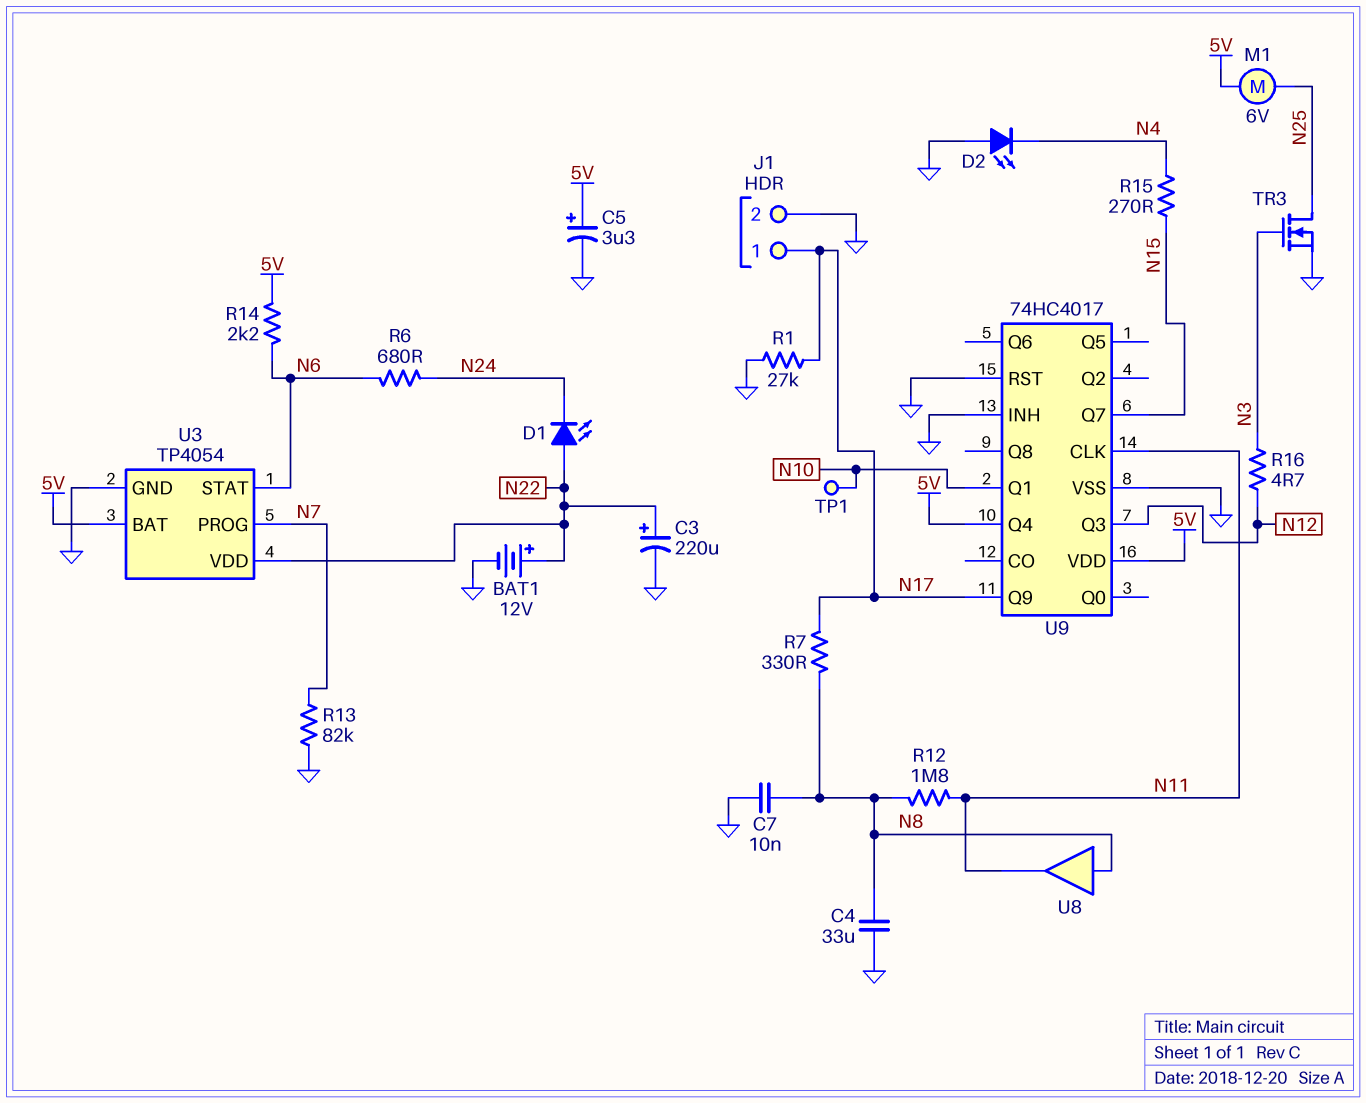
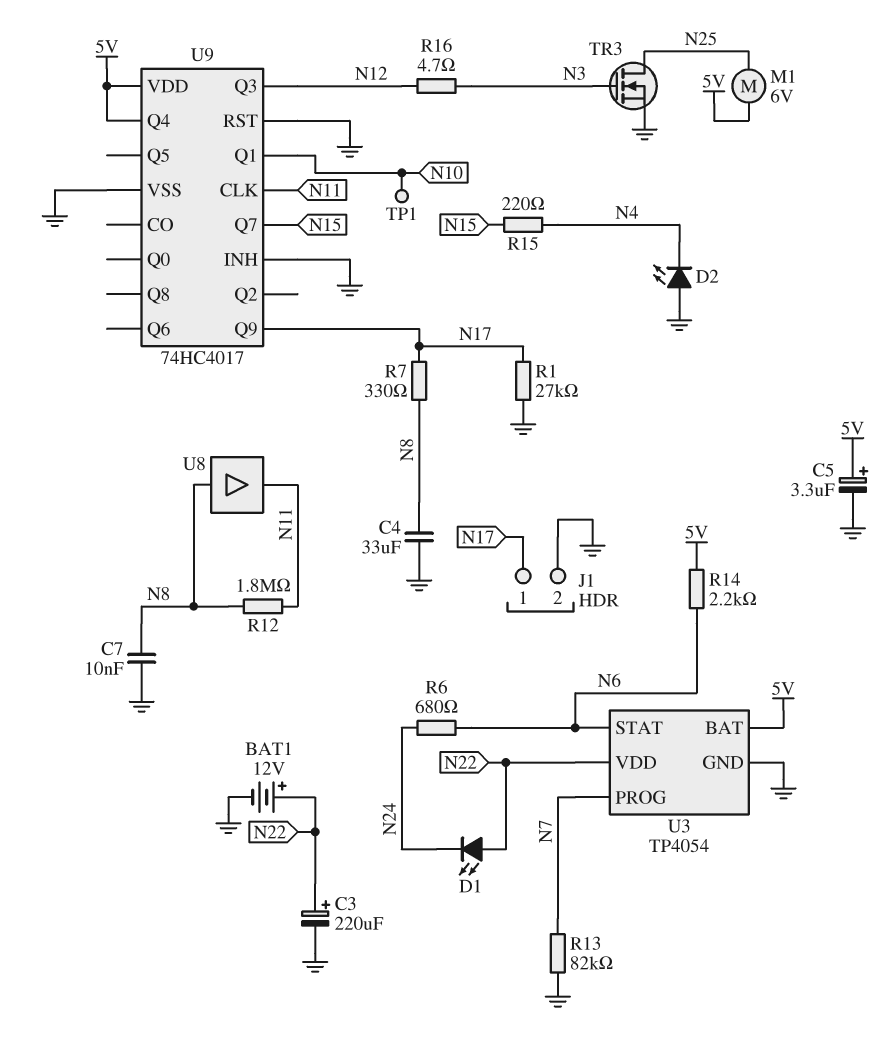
R15: 270 (N4, N15) -> 220 (N4, N15)

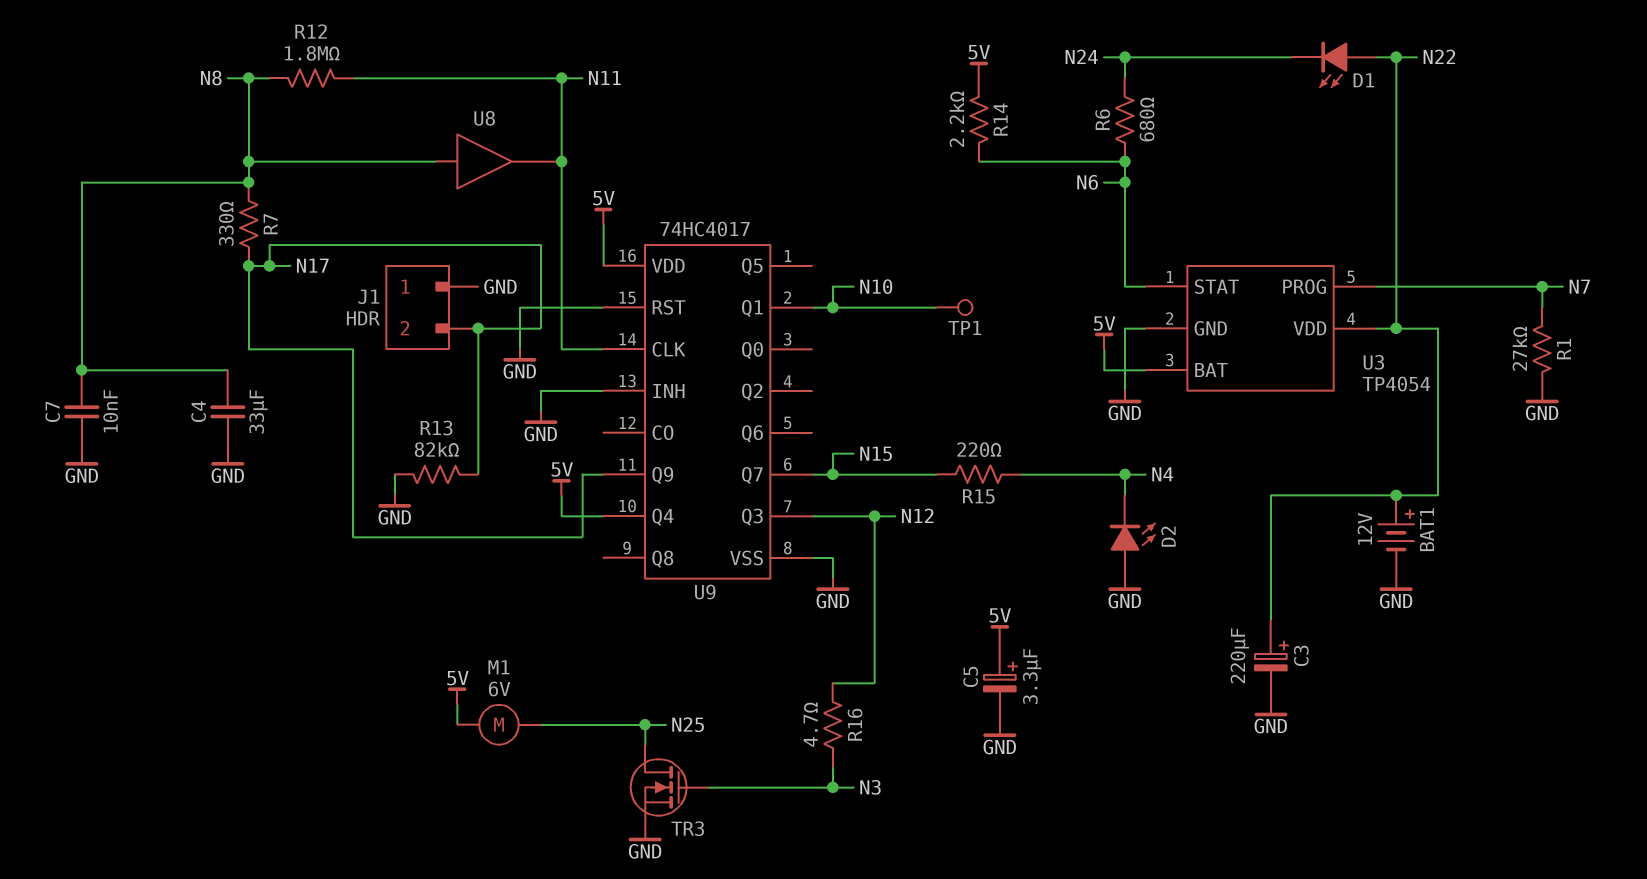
J1 pin 1: N17 -> GND
J1 pin 2: GND -> N17
R1: 27k (GND, N17) -> 27k (GND, N7)
R13: 82k (GND, N7) -> 82k (GND, N17)

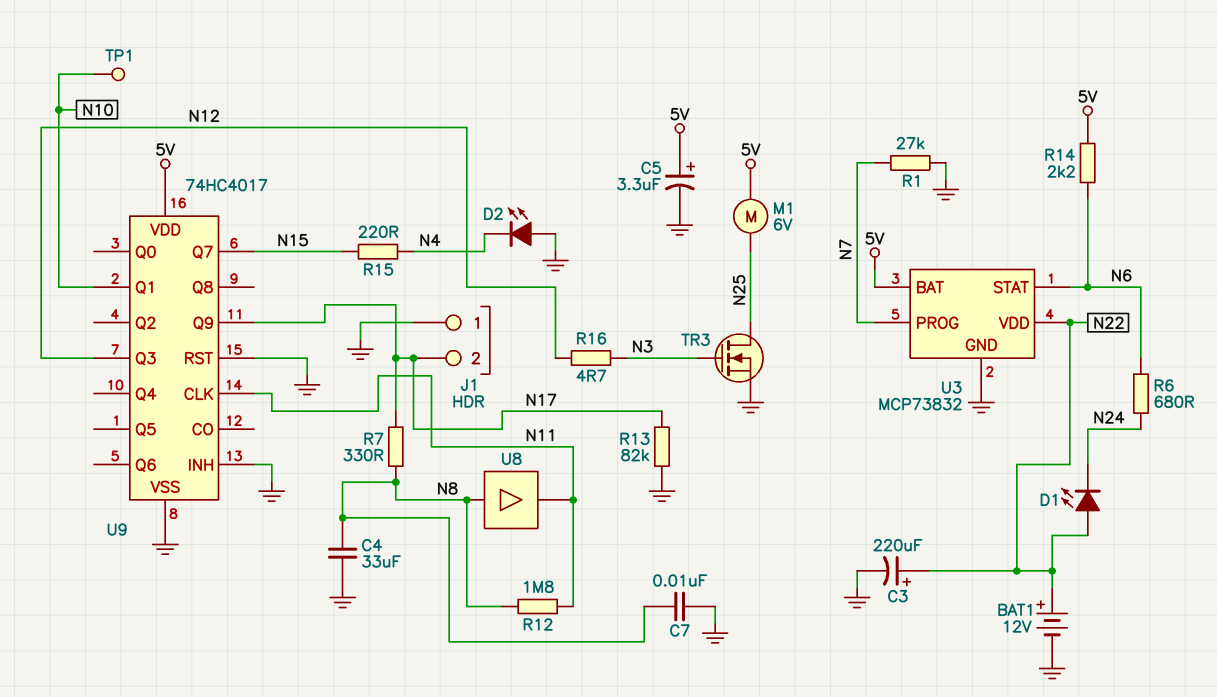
U3: TP4054 -> MCP73832
U9 pin Q4: 5V -> none

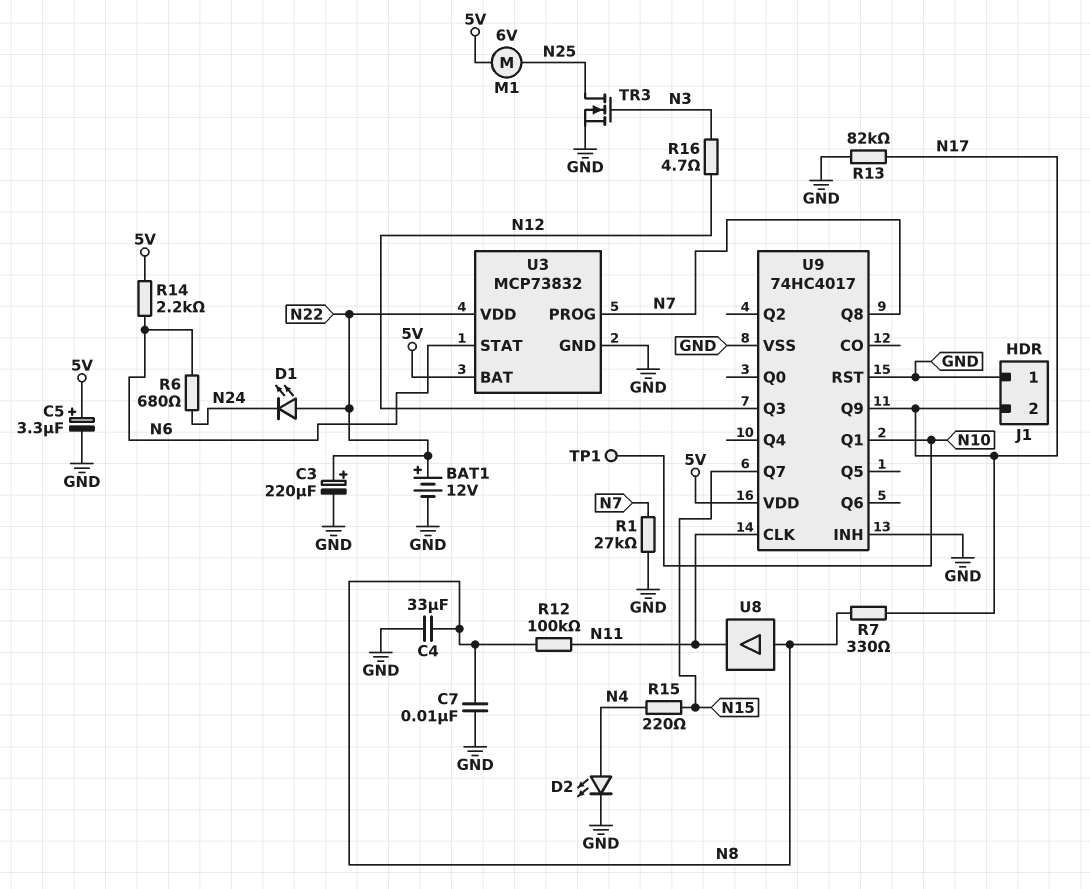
D2: LED (A GND, K N4) -> LED (A N4, K GND)
R12: 1.8M (N8, N11) -> 100k (N8, N11)
U9 pin Q8: none -> N7

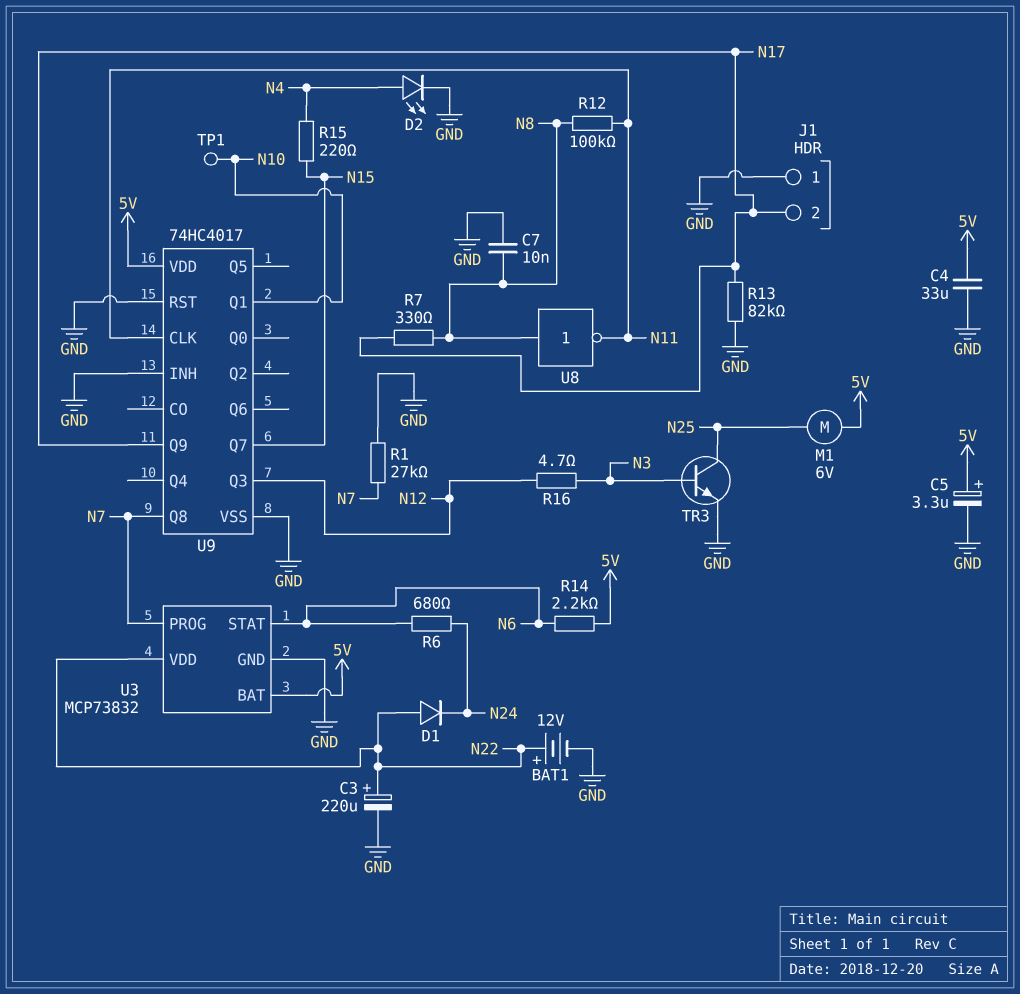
C4: 33uF (GND, N8) -> 33uF (5V, GND)
D1: LED (A N22, K N24) -> diode (A N22, K N24)
TR3: NMOS (G N3, D N25, S GND) -> NPN (B N3, C N25, E GND)
U8: buffer (in N8, out N11) -> NOT (in N8, out N11)

